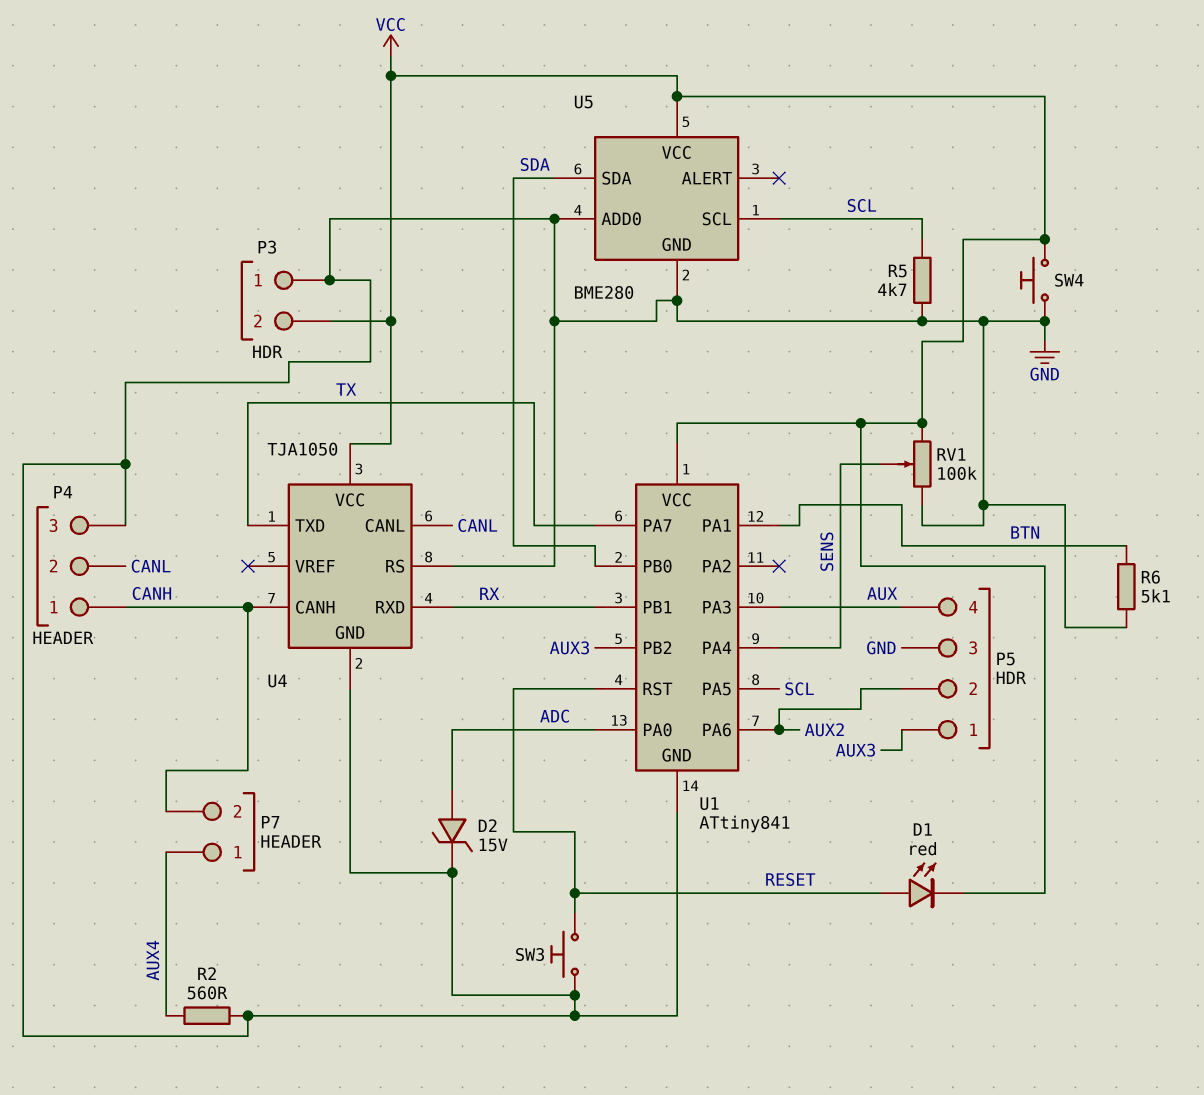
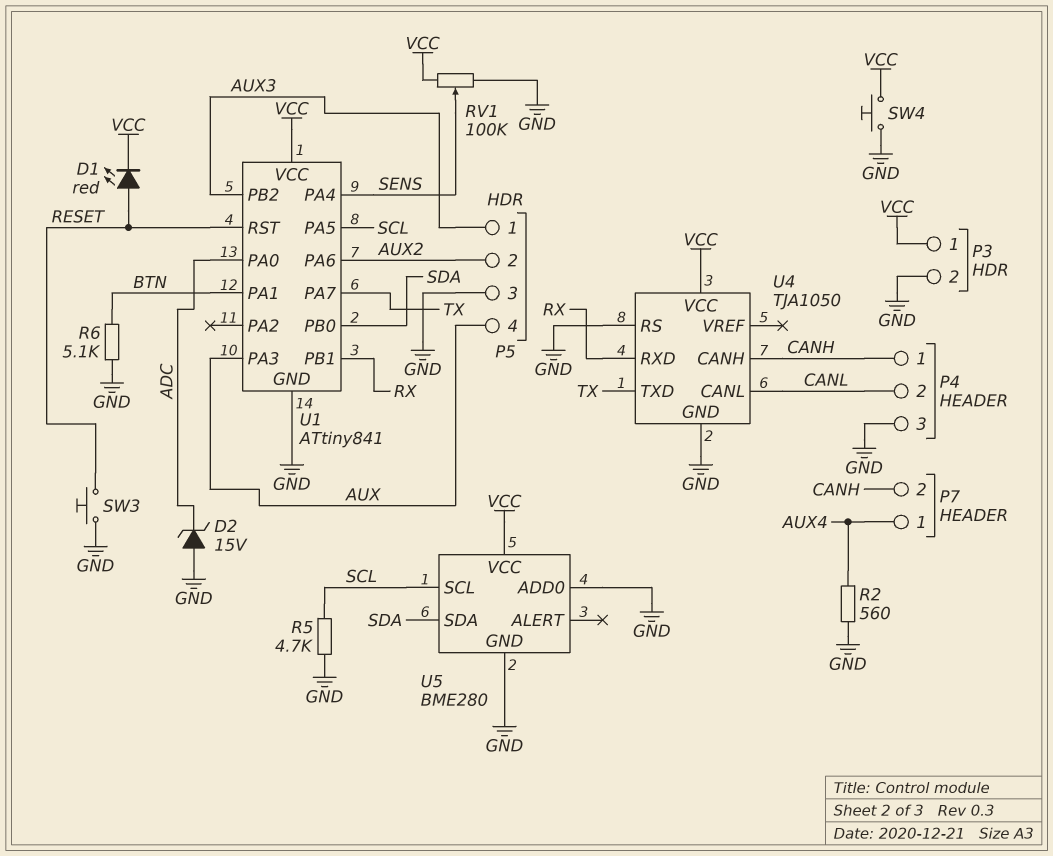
D2: zener 15V (A ADC, K GND) -> zener 15V (A GND, K ADC)
P3 pin 1: GND -> VCC
P3 pin 2: VCC -> GND

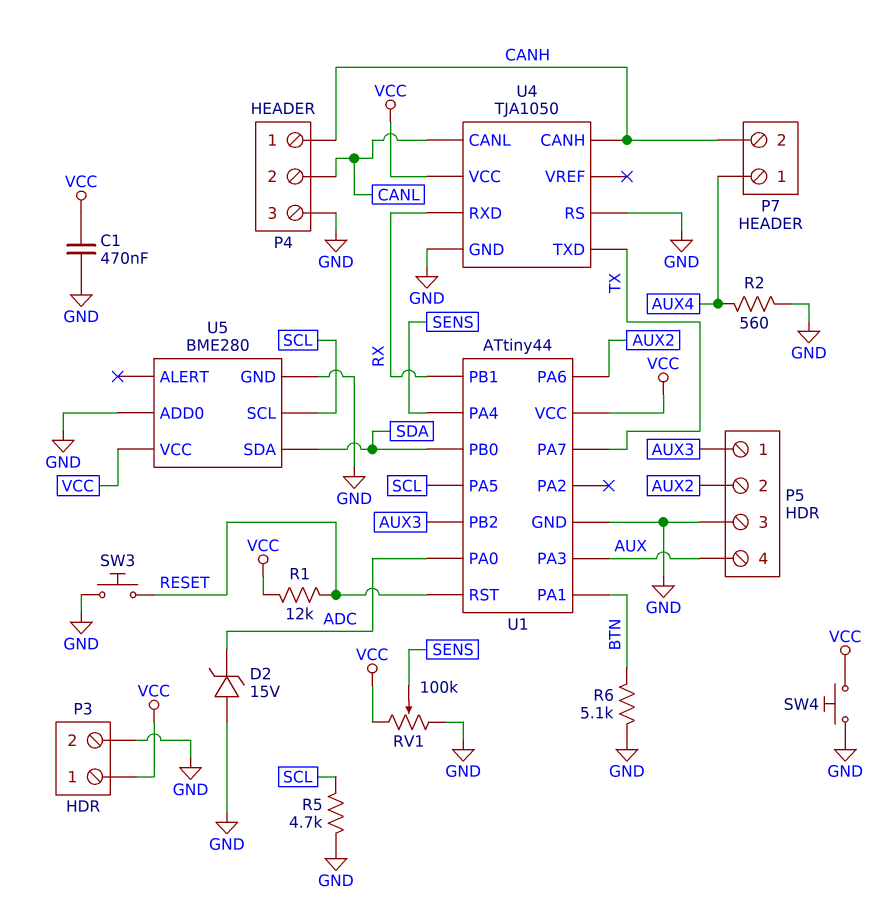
C1: none -> 470nF (GND, VCC)
D1: LED red (A RESET, K VCC) -> none
R1: none -> 12k (RESET, VCC)
U1: ATtiny841 -> ATtiny44

